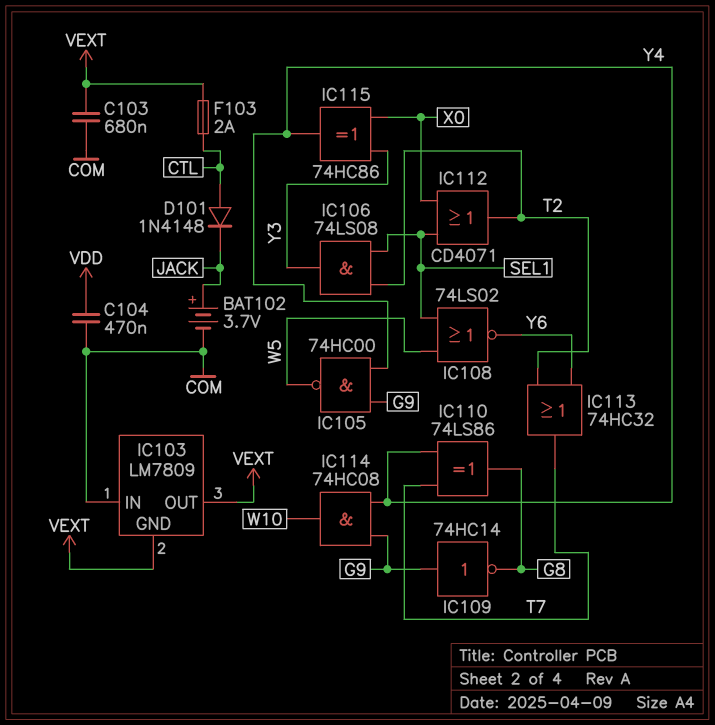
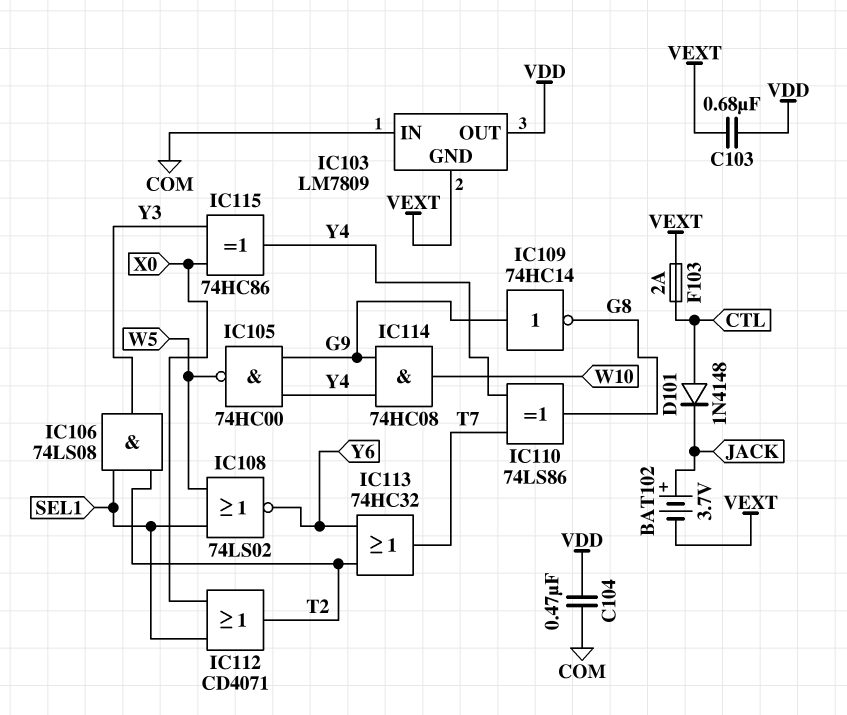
BAT102: 3.7V (plus JACK, minus COM) -> 3.7V (plus JACK, minus VEXT)
C103: 680nF (COM, VEXT) -> 680nF (VDD, VEXT)
IC103 pin OUT: VEXT -> VDD

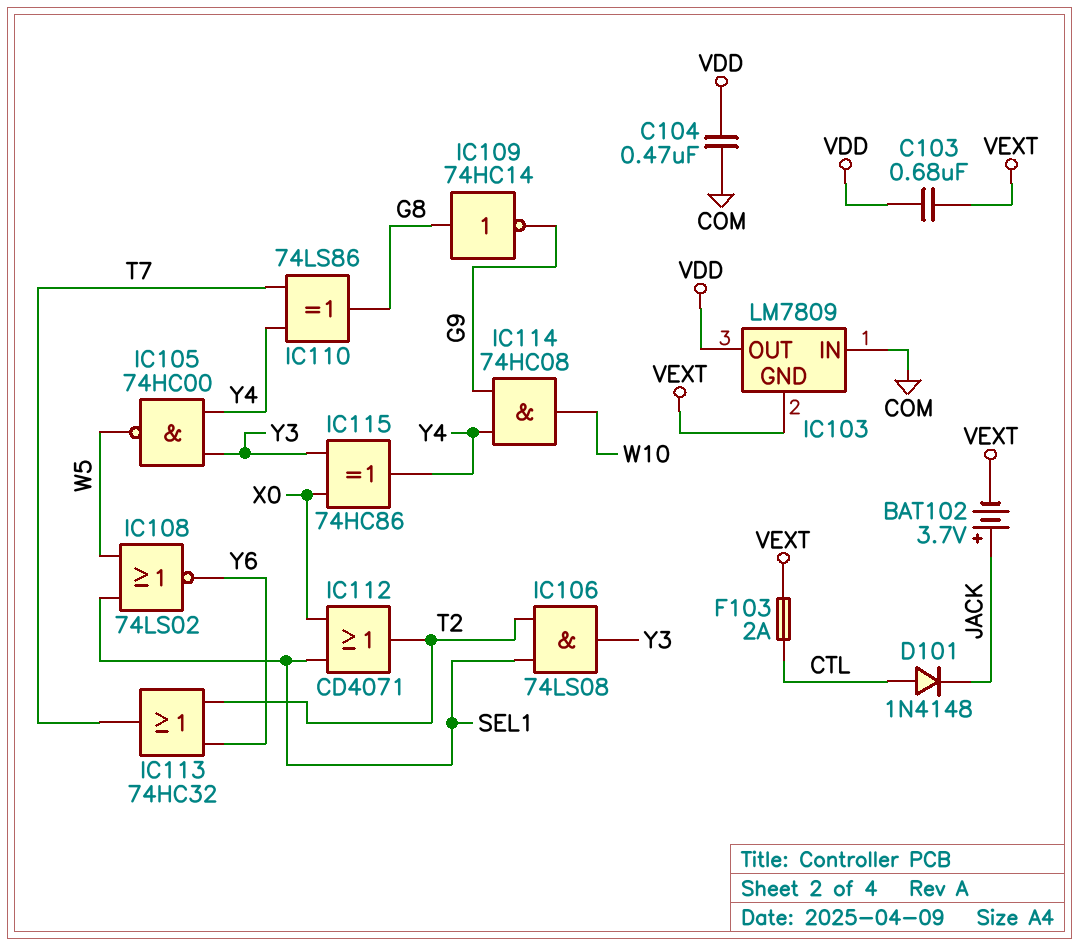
IC105: NAND 74HC00 (in G9, in Y4, out W5) -> NAND 74HC00 (in Y3, in Y4, out W5)
IC109: NOT 74HC14 (in G9, out G8) -> NOT 74HC14 (in G8, out G9)

